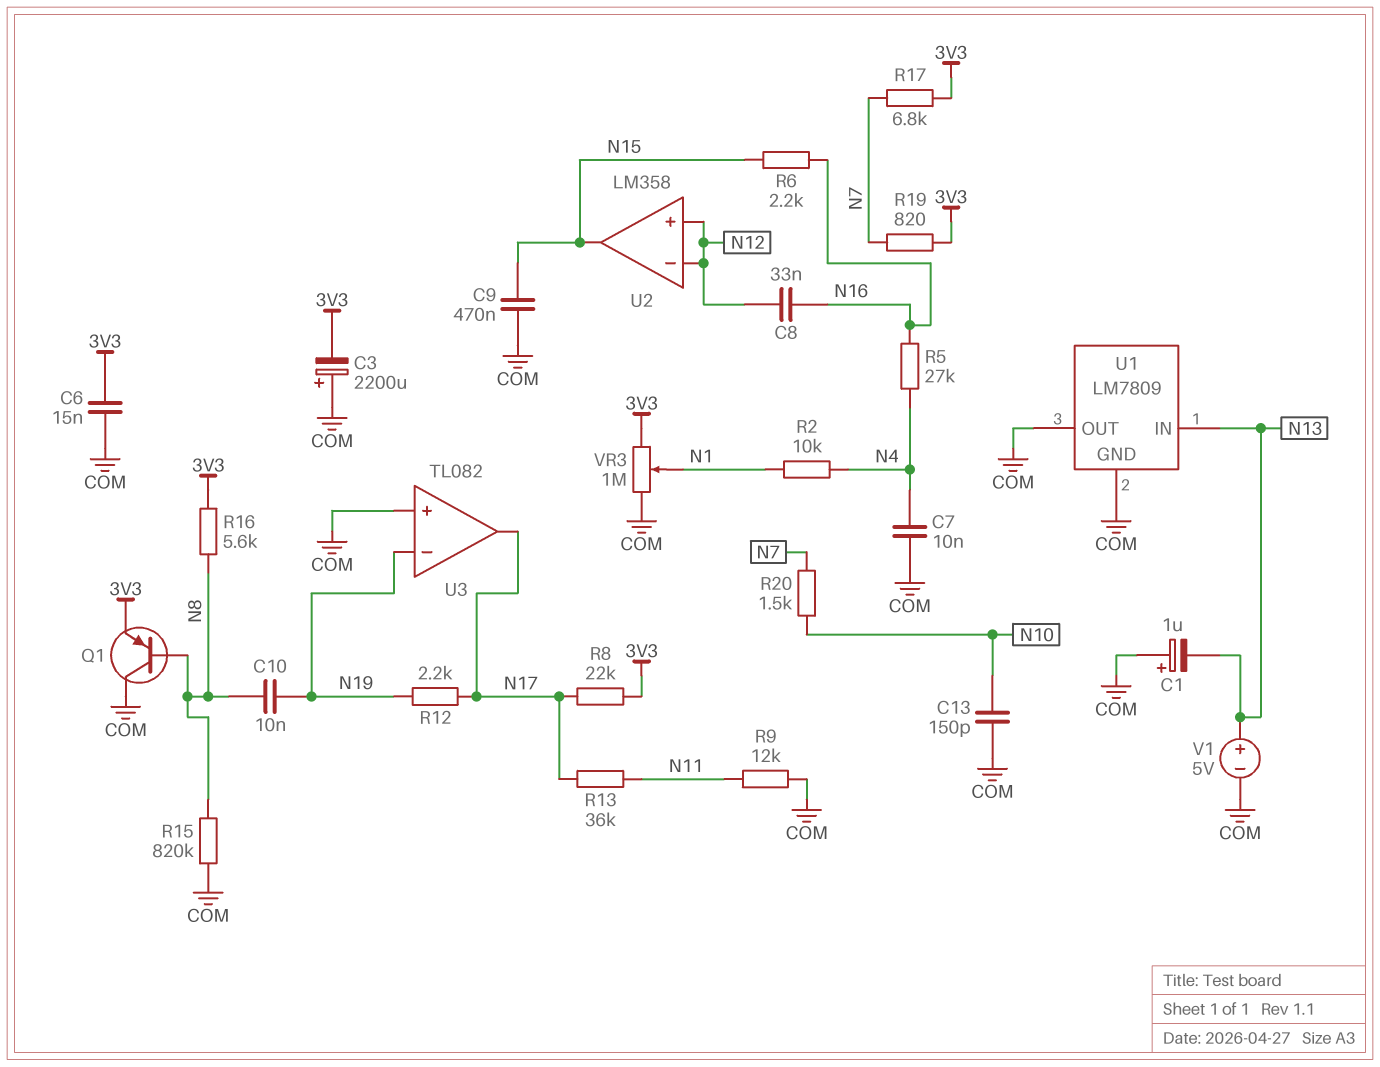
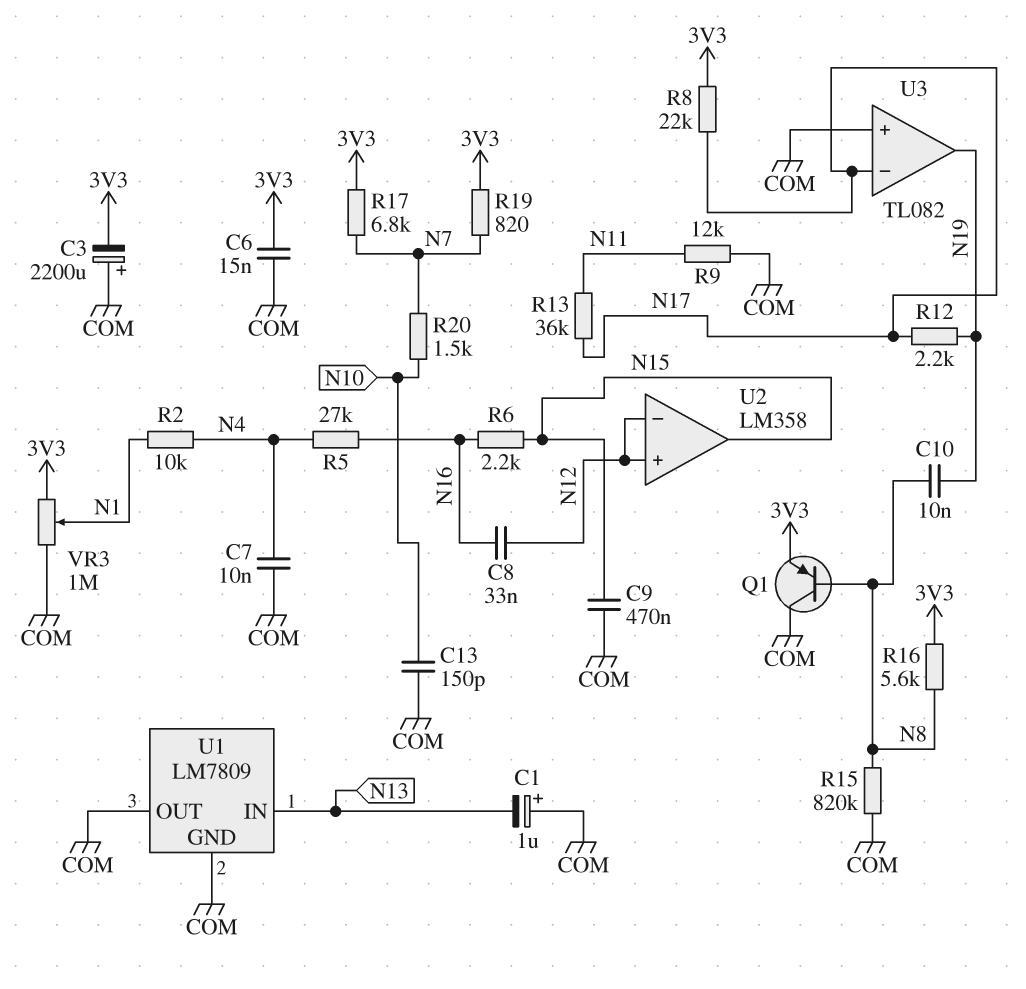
U3 pin in-: N19 -> N17
U3 pin out: N17 -> N19
V1: 5V (plus N13, minus COM) -> none

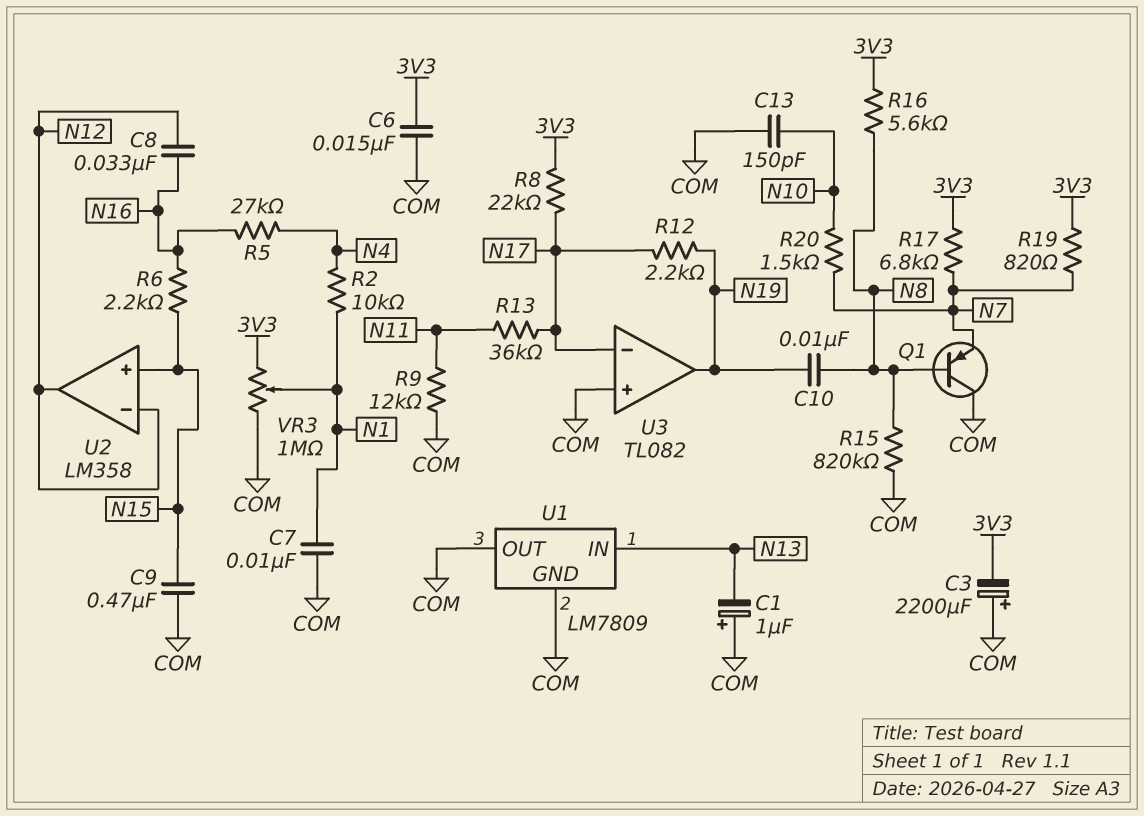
C7: 10nF (COM, N4) -> 10nF (COM, N1)
Q1: PNP (B N8, C COM, E 3V3) -> PNP (B N8, C COM, E N7)
U2 pin in+: N12 -> N15
U2 pin out: N15 -> N12

